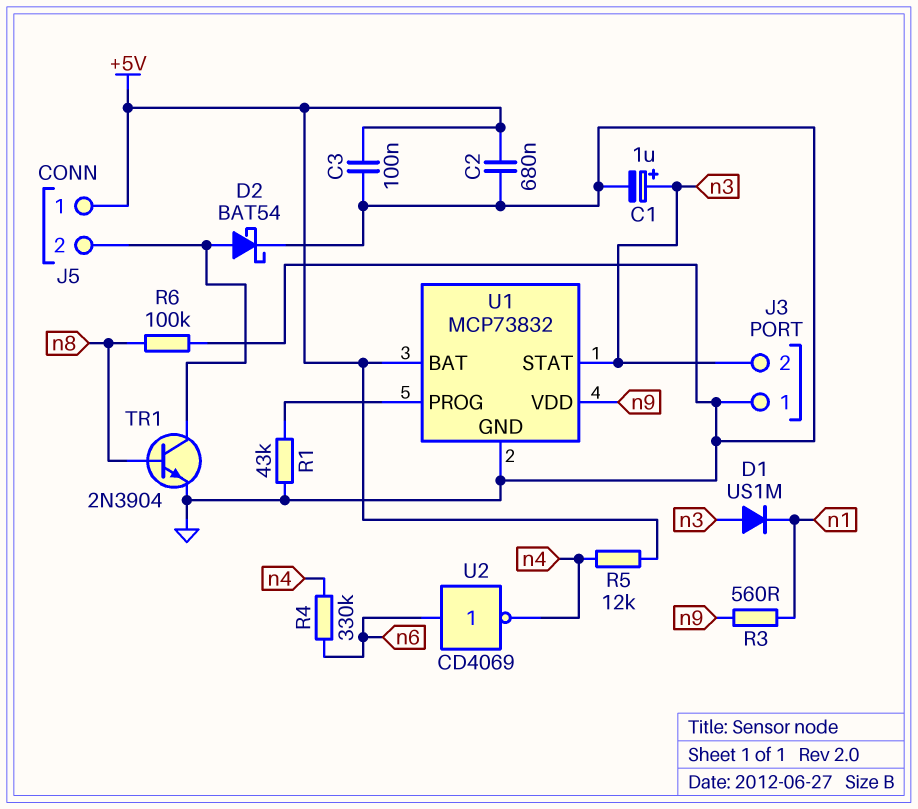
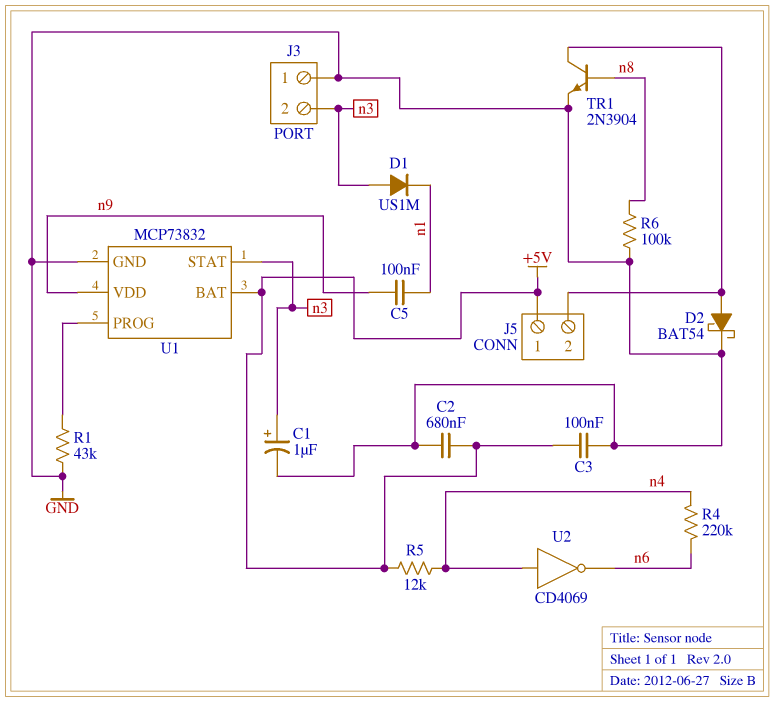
C5: none -> 100nF (n1, n9)
R3: 560 (n1, n9) -> none
R4: 330k (n4, n6) -> 220k (n4, n6)
U2: NOT CD4069 (in n6, out n4) -> NOT CD4069 (in n4, out n6)

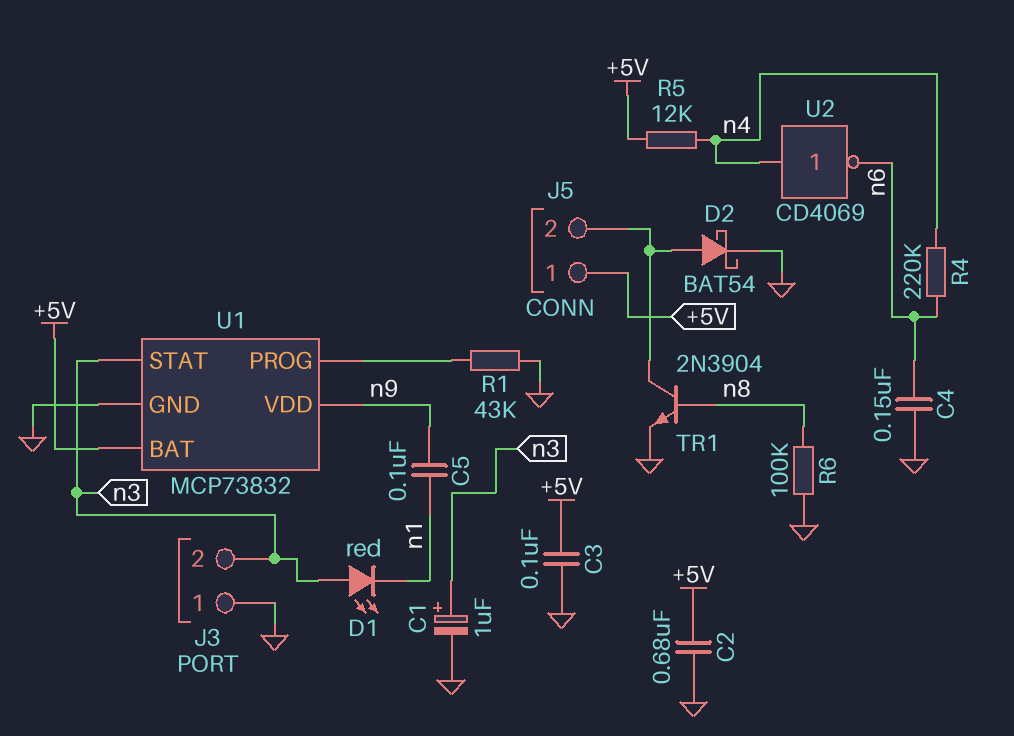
C4: none -> 150nF (GND, n6)
D1: diode US1M (A n3, K n1) -> LED red (A n3, K n1)

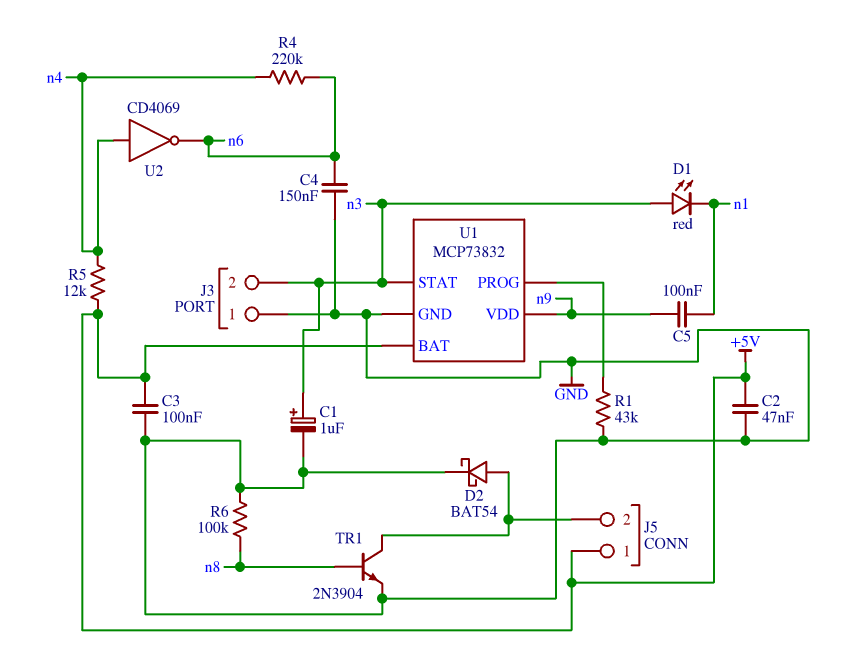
C2: 680nF (+5V, GND) -> 47nF (+5V, GND)

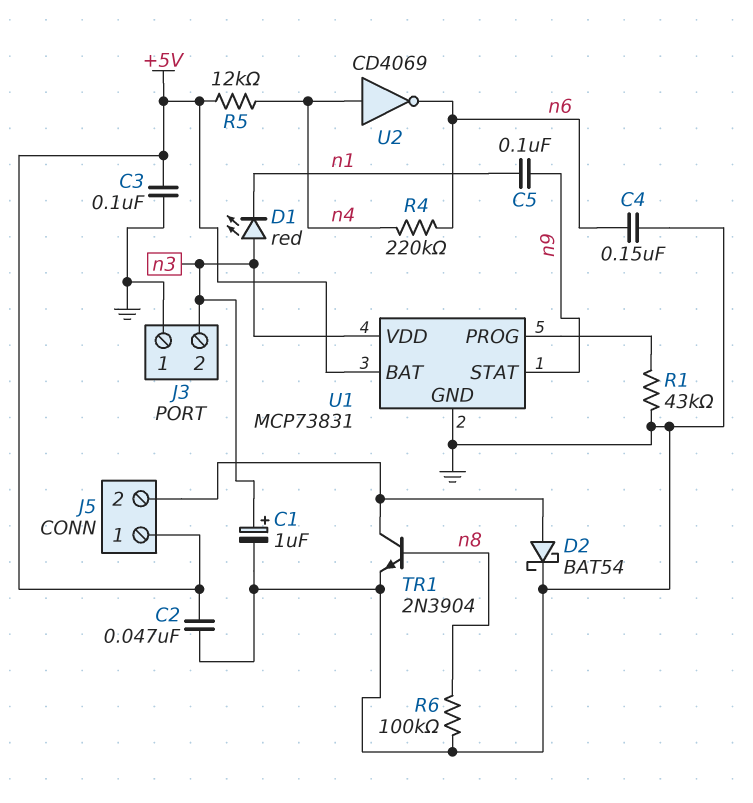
U1: MCP73832 -> MCP73831
U1 pin STAT: n3 -> n9
U1 pin VDD: n9 -> n3

